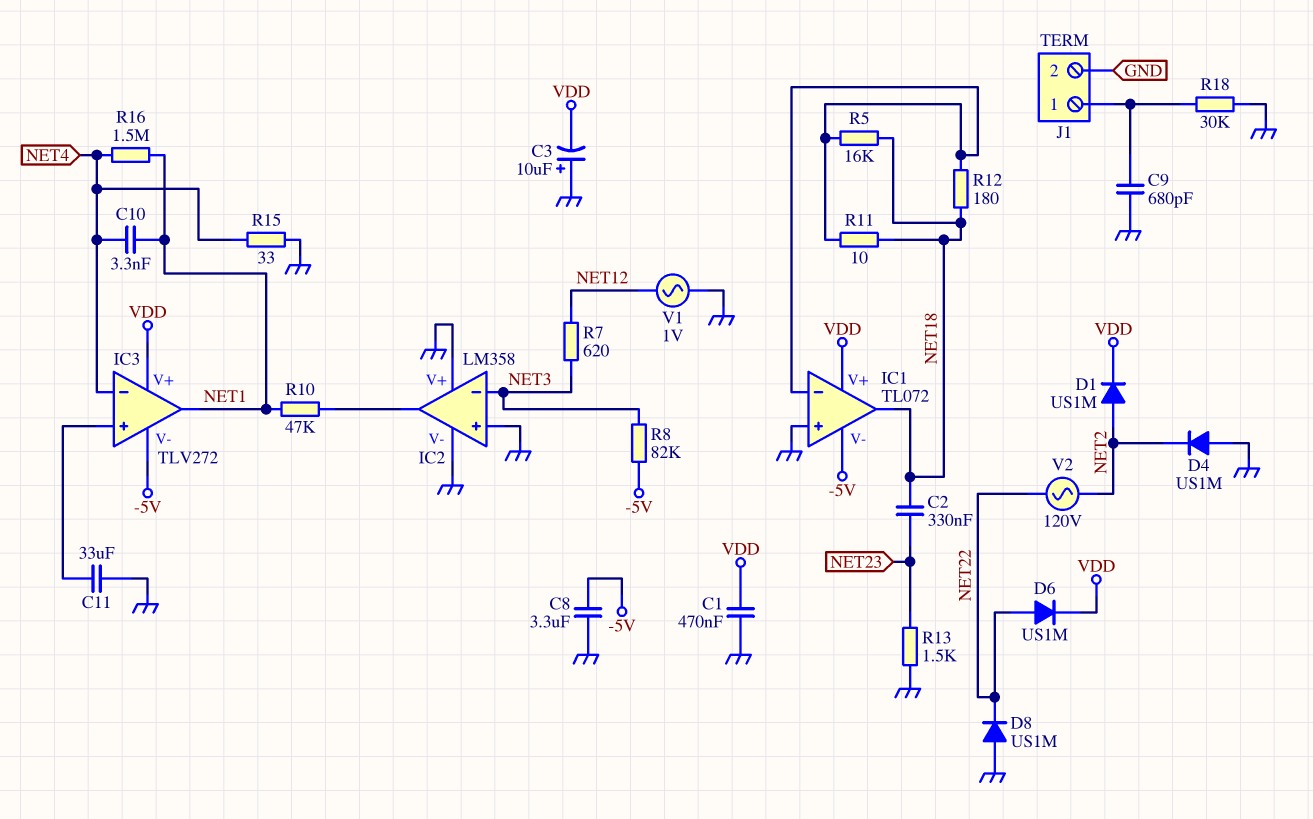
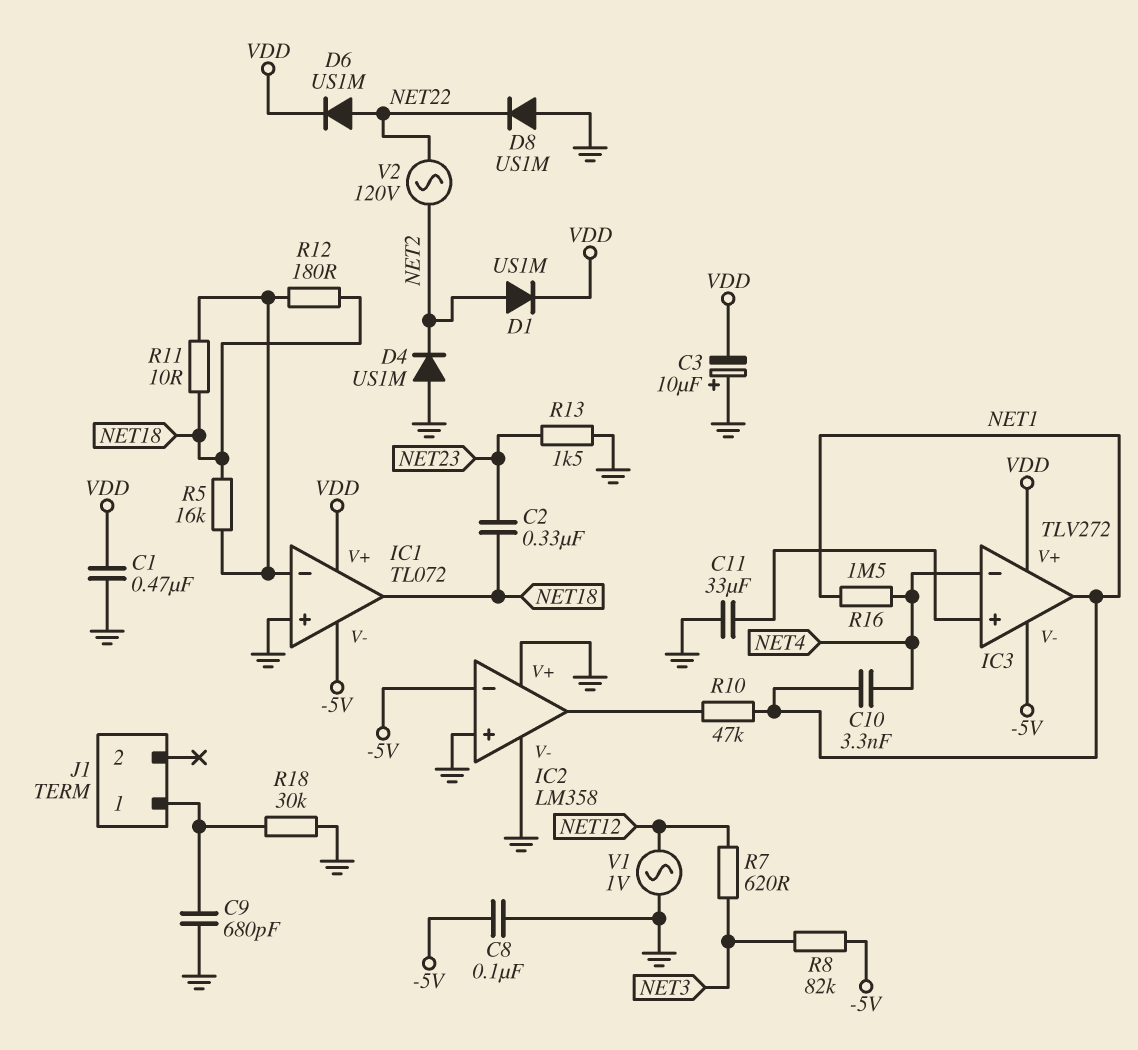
C8: 3.3uF (-5V, GND) -> 100nF (-5V, GND)
IC2 pin in-: NET3 -> -5V
J1 pin 2: GND -> none
R15: 33 (GND, NET4) -> none

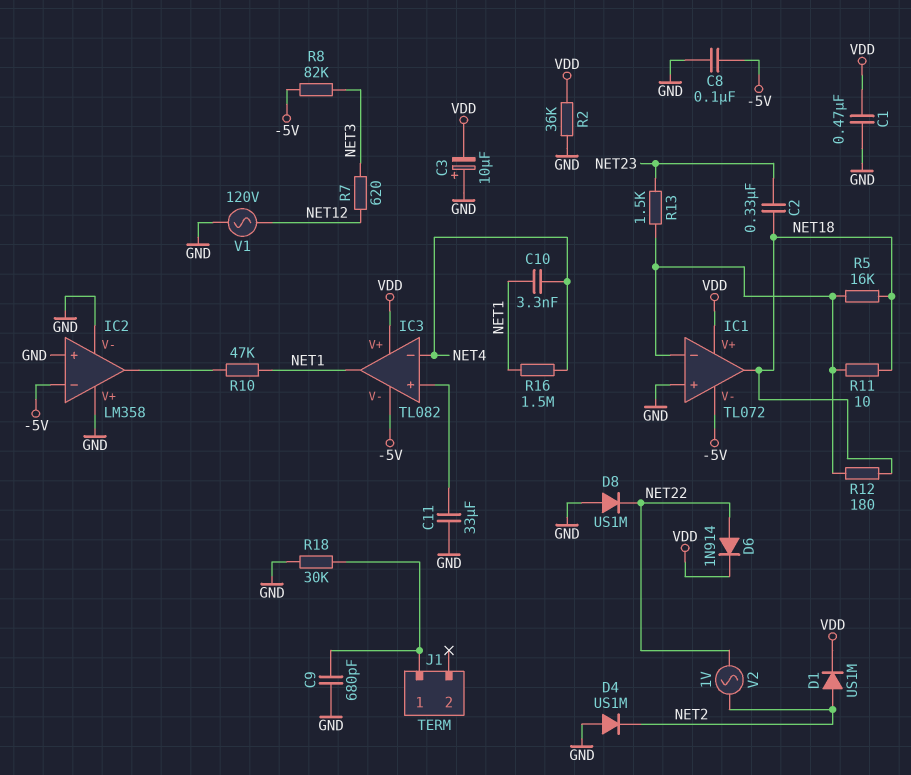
D6: diode US1M (A NET22, K VDD) -> diode 1N914 (A NET22, K VDD)
IC3: TLV272 -> TL082
R2: none -> 36k (GND, VDD)
R13: 1.5k (GND, NET23) -> 1.5k (IC1/in-, NET23)
V1: AC 1V (GND, NET12) -> AC 120V (GND, NET12)
V2: AC 120V (NET2, NET22) -> AC 1V (NET2, NET22)

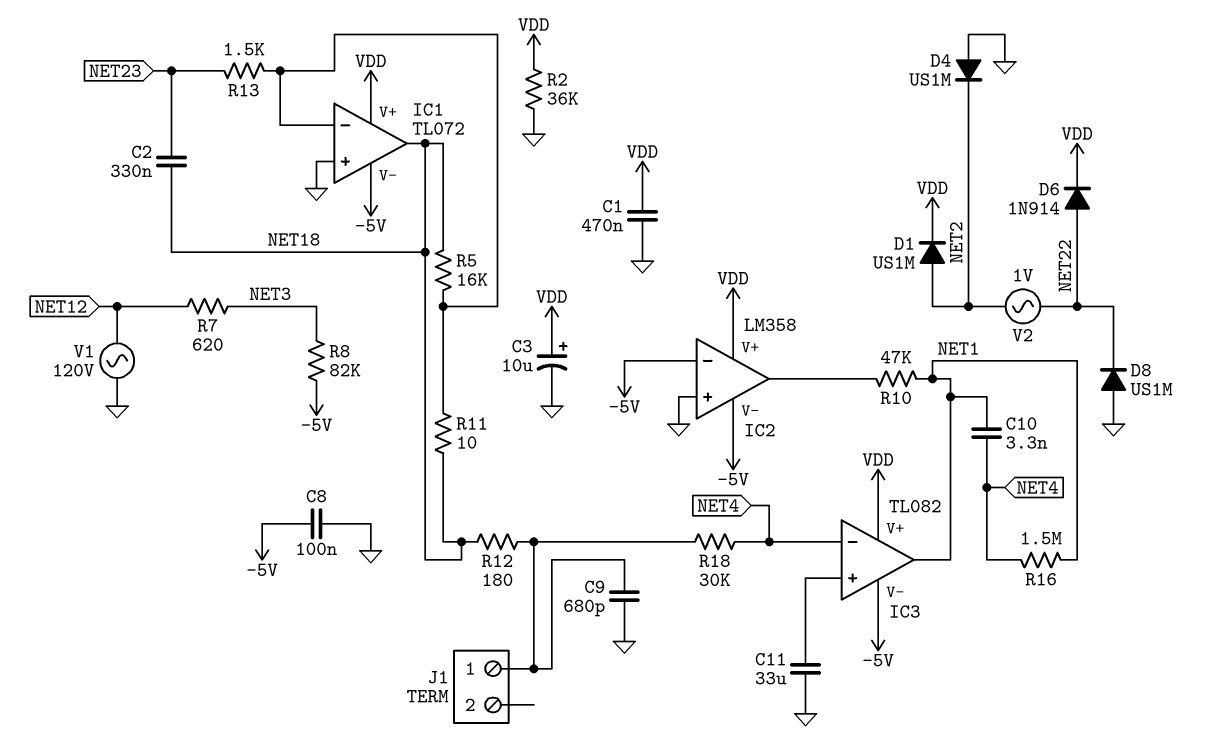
C3: 10uF (plus GND, minus VDD) -> 10uF (plus VDD, minus GND)
IC2 pin V+: GND -> VDD
IC2 pin V-: GND -> -5V
R12: 180 (IC1/in-, NET18) -> 180 (J1/1, NET18)
R18: 30k (GND, J1/1) -> 30k (J1/1, NET4)

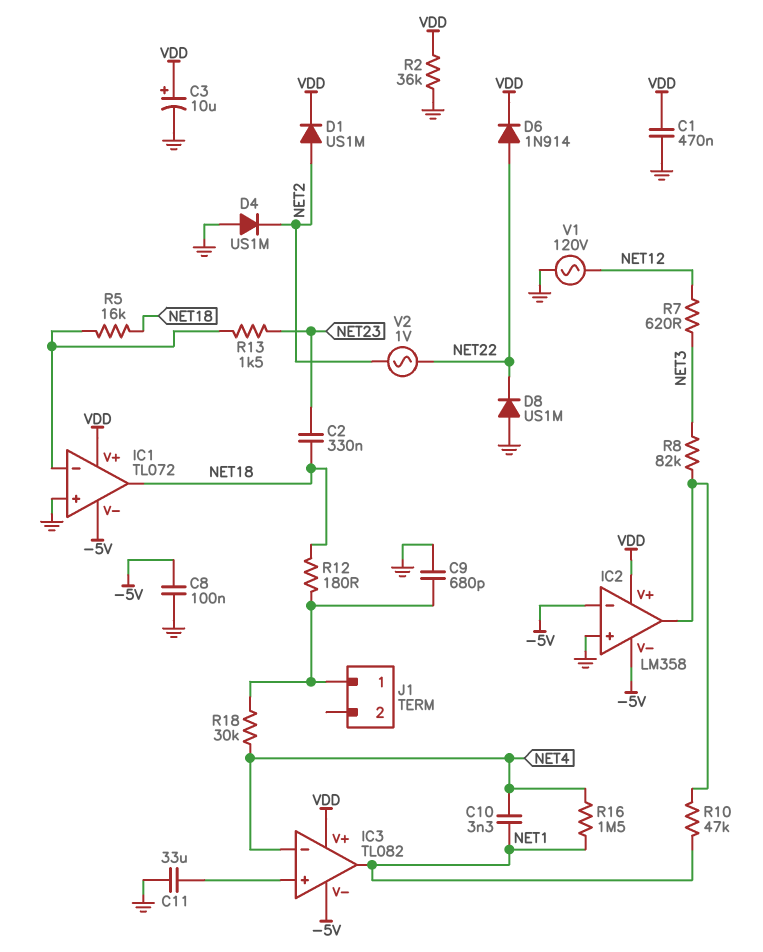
R8: 82k (-5V, NET3) -> 82k (IC2/out, NET3)
R11: 10 (IC1/in-, NET18) -> none

